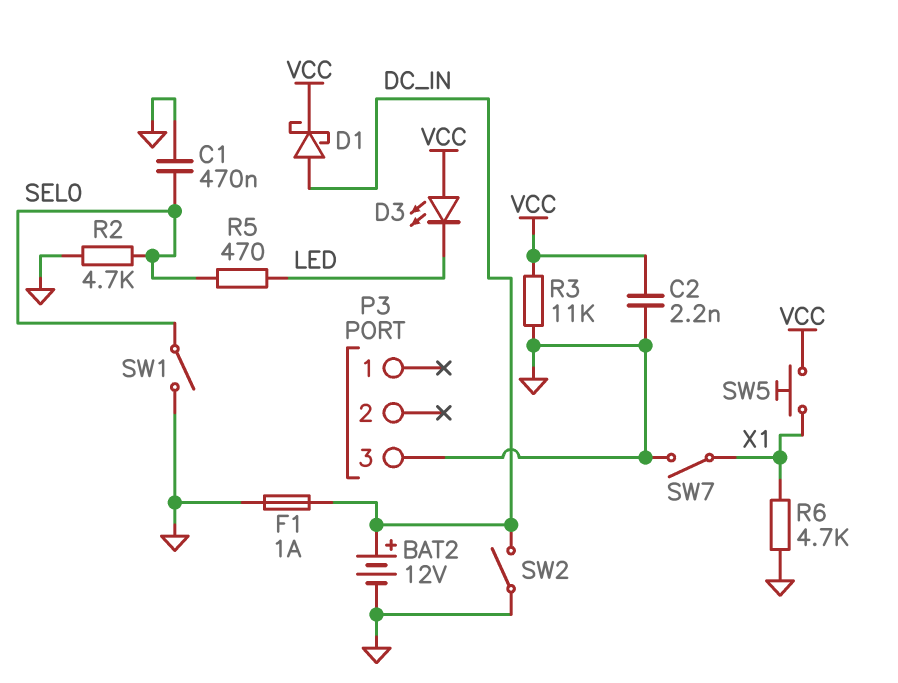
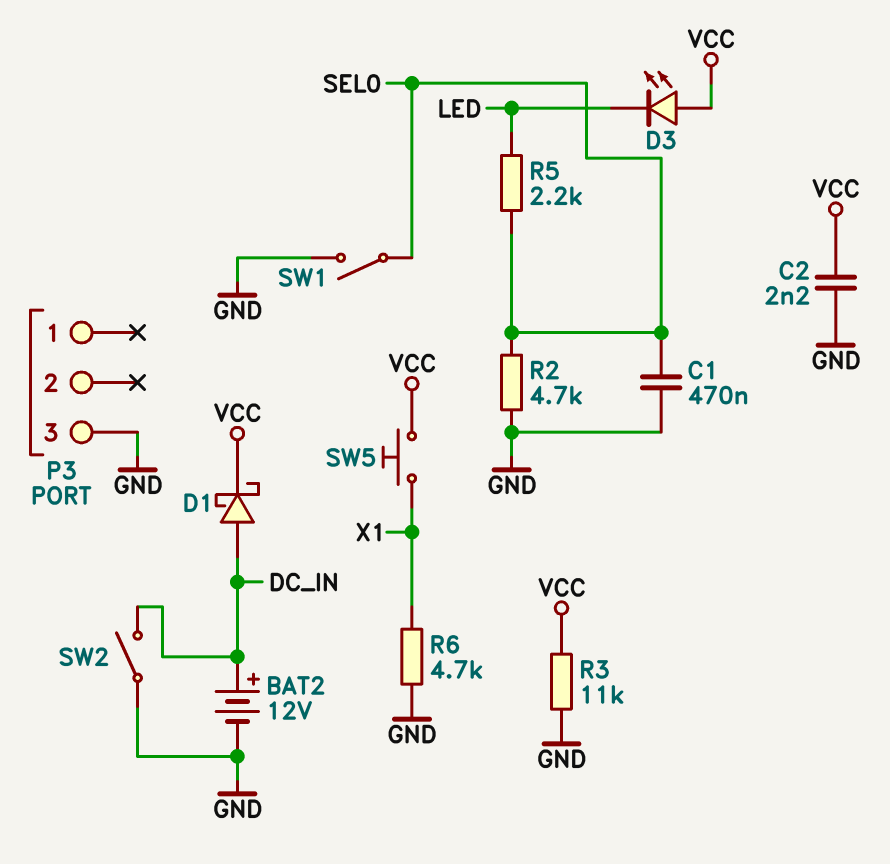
F1: 1A (DC_IN, GND) -> none
R5: 470 (LED, SEL0) -> 2.2k (LED, SEL0)
SW7: switch (GND, X1) -> none

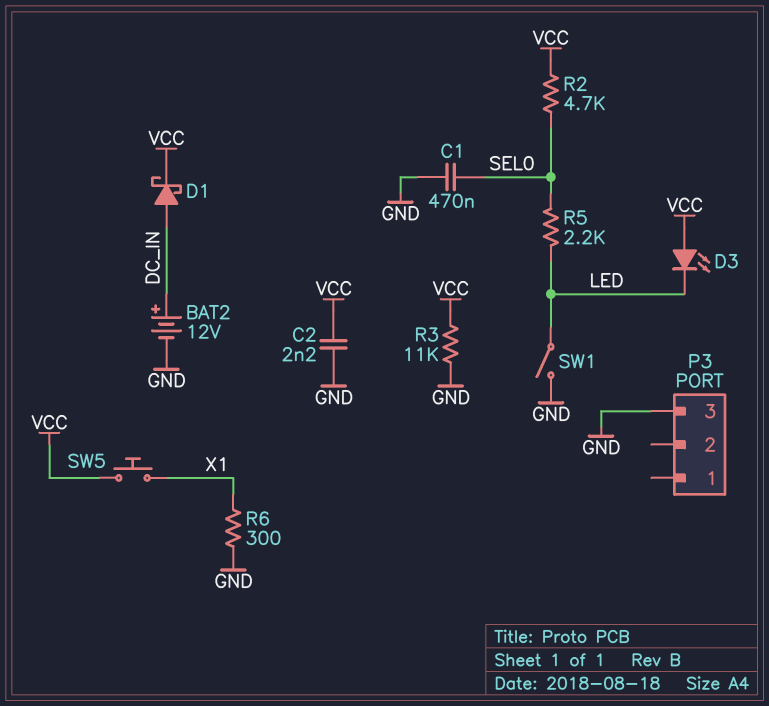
R2: 4.7k (GND, SEL0) -> 4.7k (SEL0, VCC)
R6: 4.7k (GND, X1) -> 300 (GND, X1)
SW1: switch (GND, SEL0) -> switch (GND, LED)
SW2: switch (DC_IN, GND) -> none

